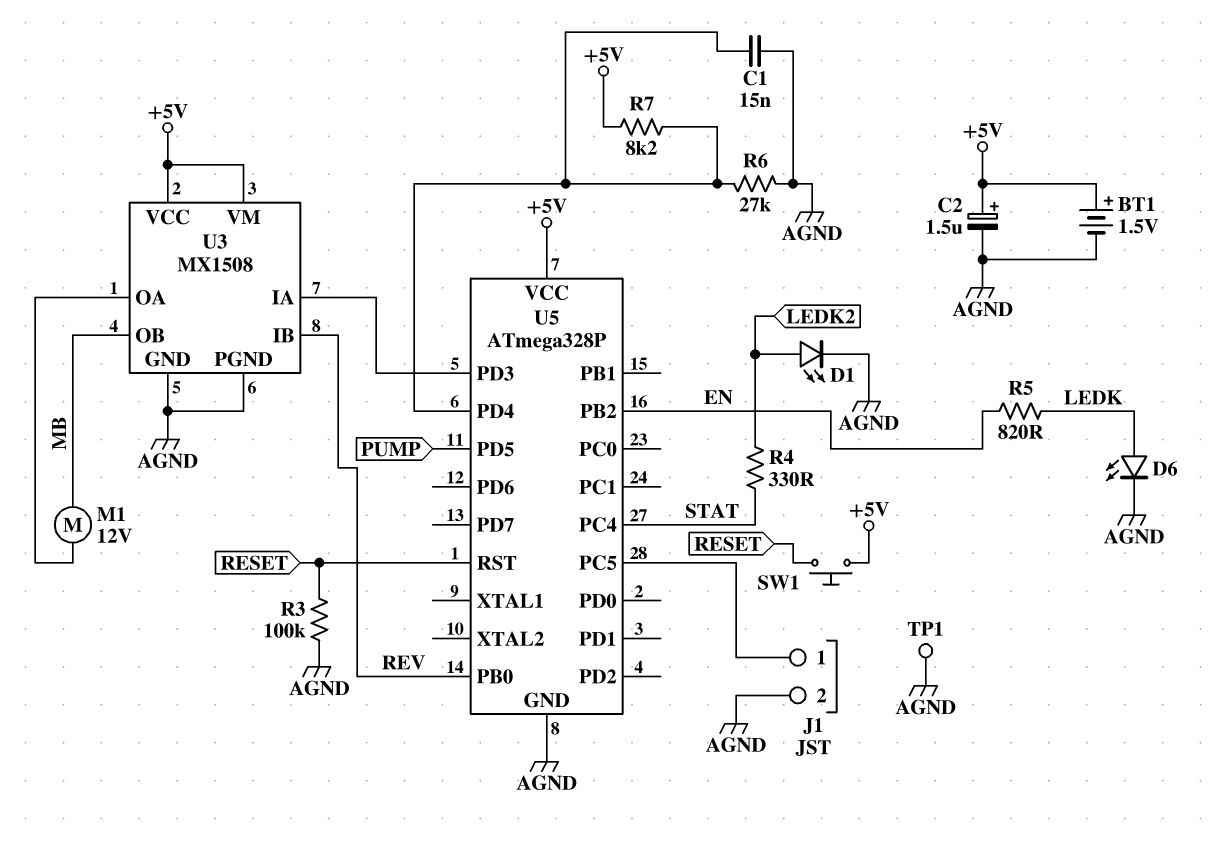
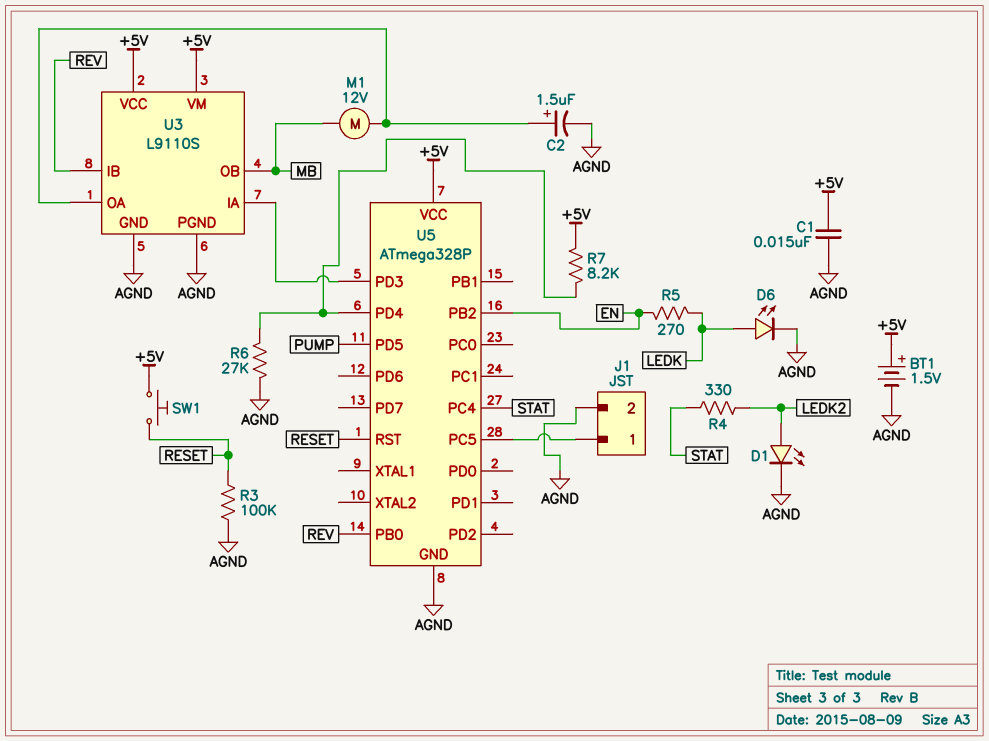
C1: 15nF (AGND, U5/PD4) -> 15nF (+5V, AGND)
C2: 1.5uF (plus +5V, minus AGND) -> 1.5uF (plus U3/OA, minus AGND)
R5: 820 (EN, LEDK) -> 270 (EN, LEDK)
TP1: test point (AGND) -> none
U3: MX1508 -> L9110S

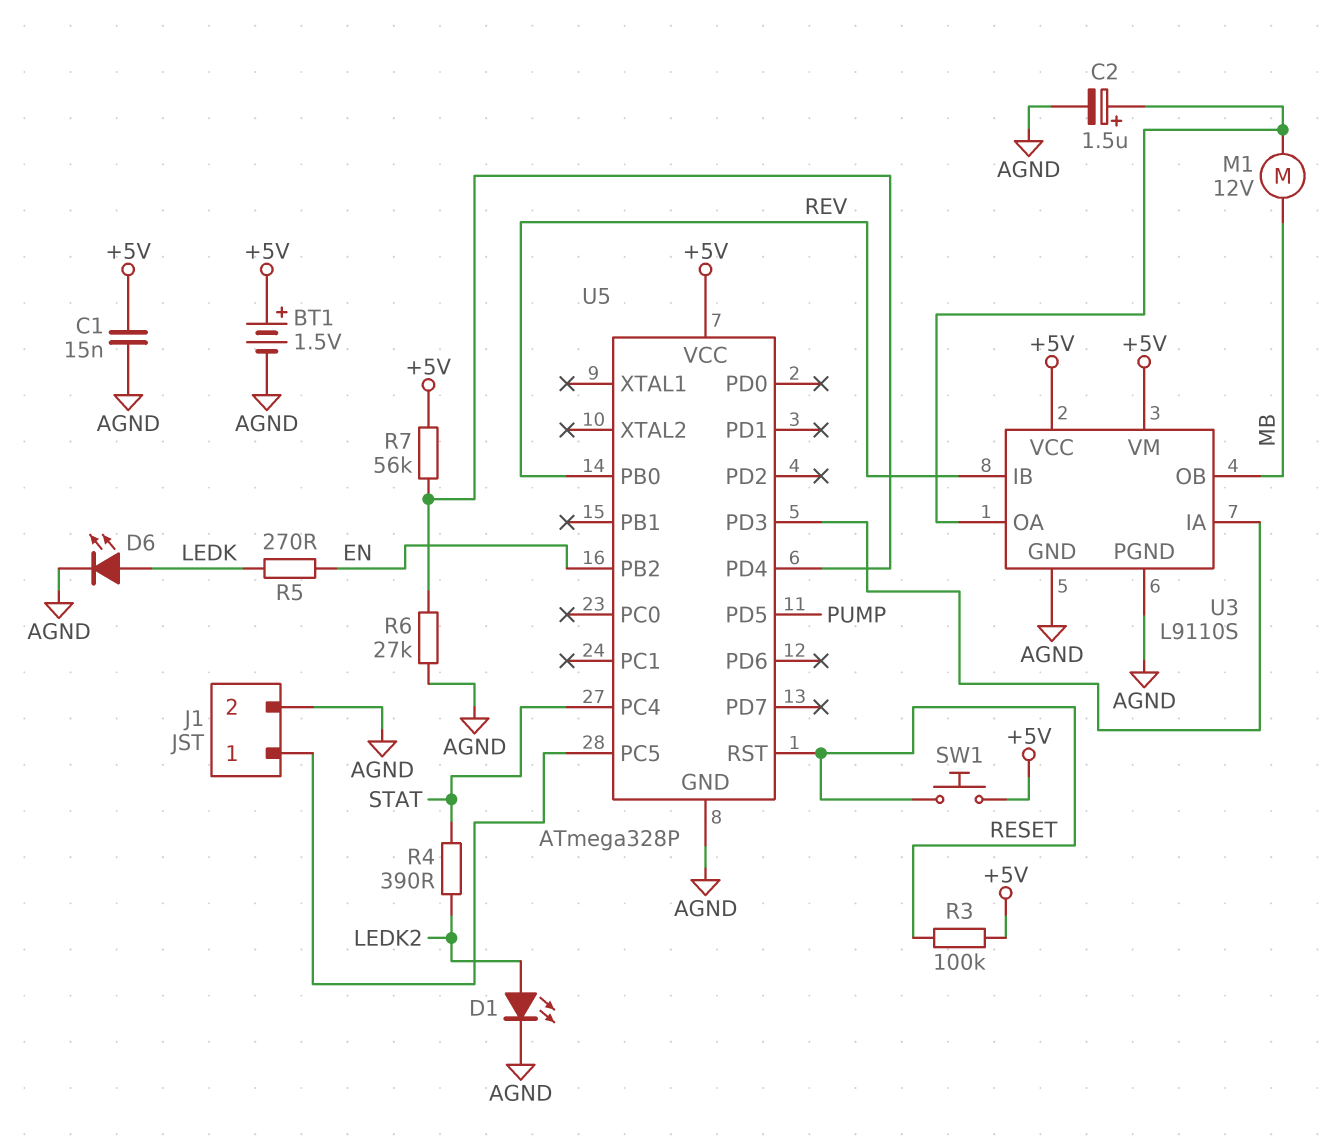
R3: 100k (AGND, RESET) -> 100k (+5V, RESET)
R4: 330 (LEDK2, STAT) -> 390 (LEDK2, STAT)
R7: 8.2k (+5V, U5/PD4) -> 56k (+5V, U5/PD4)

